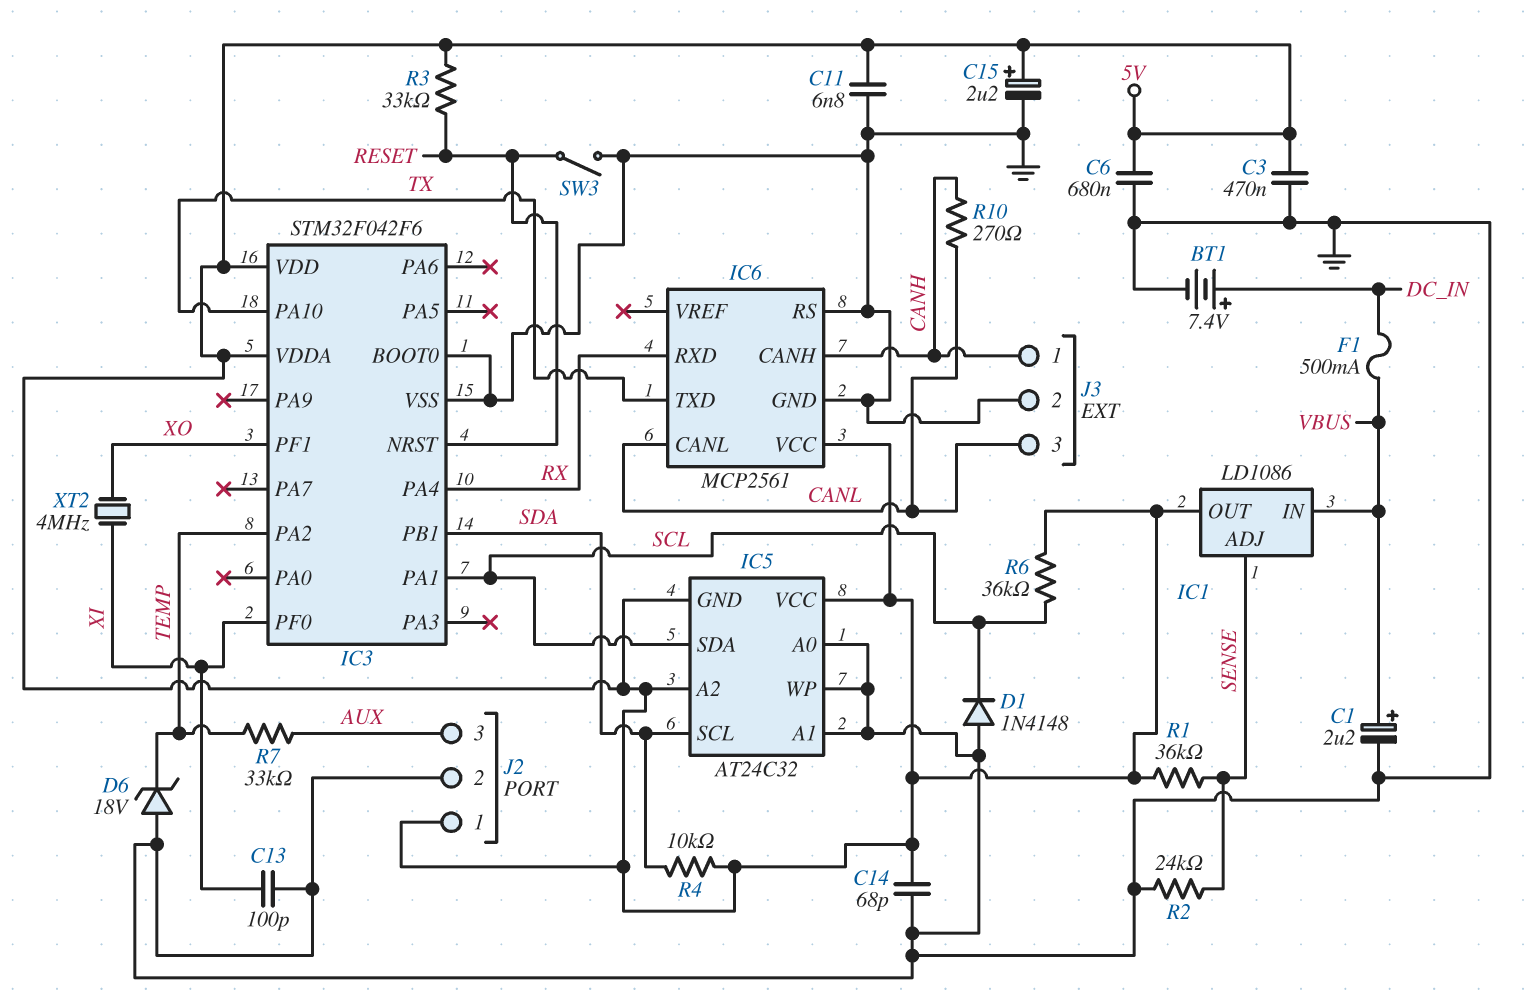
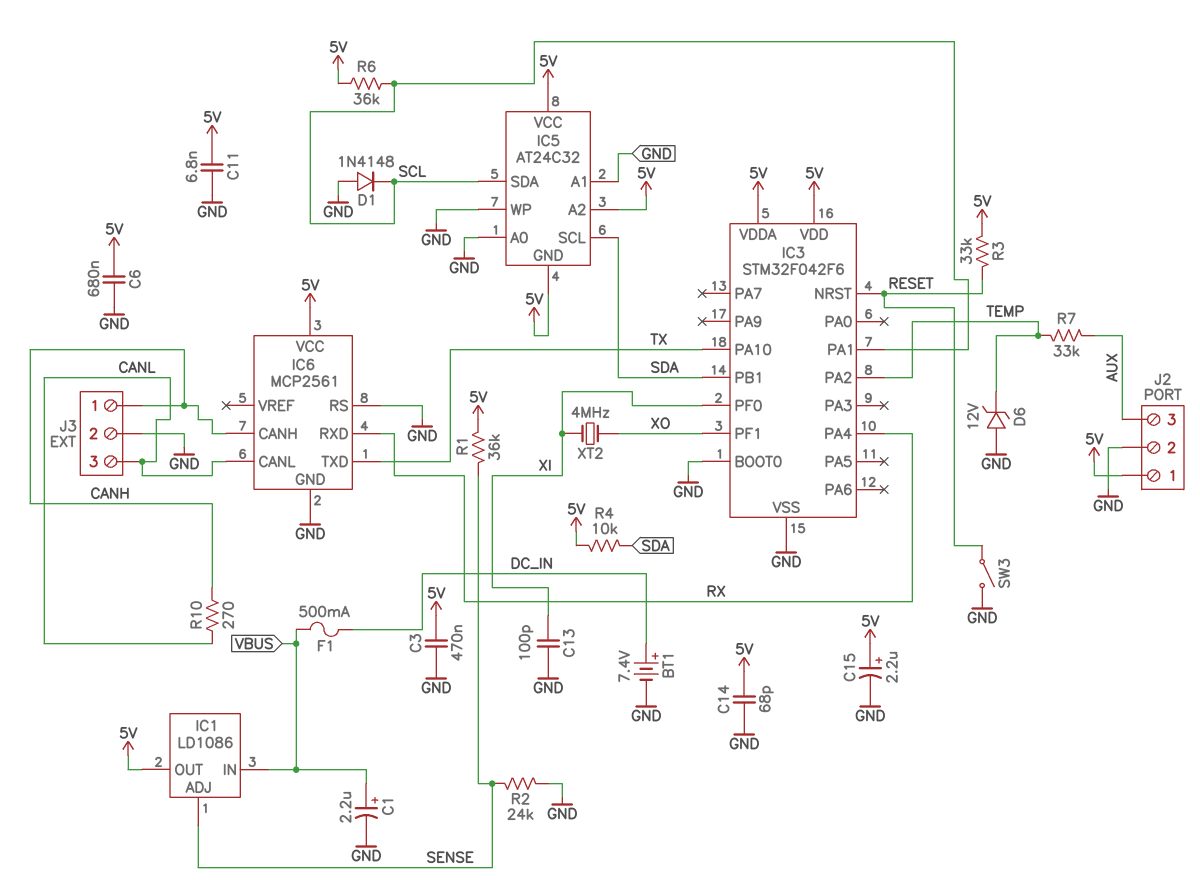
D6: zener 18V (A GND, K TEMP) -> zener 12V (A GND, K TEMP)

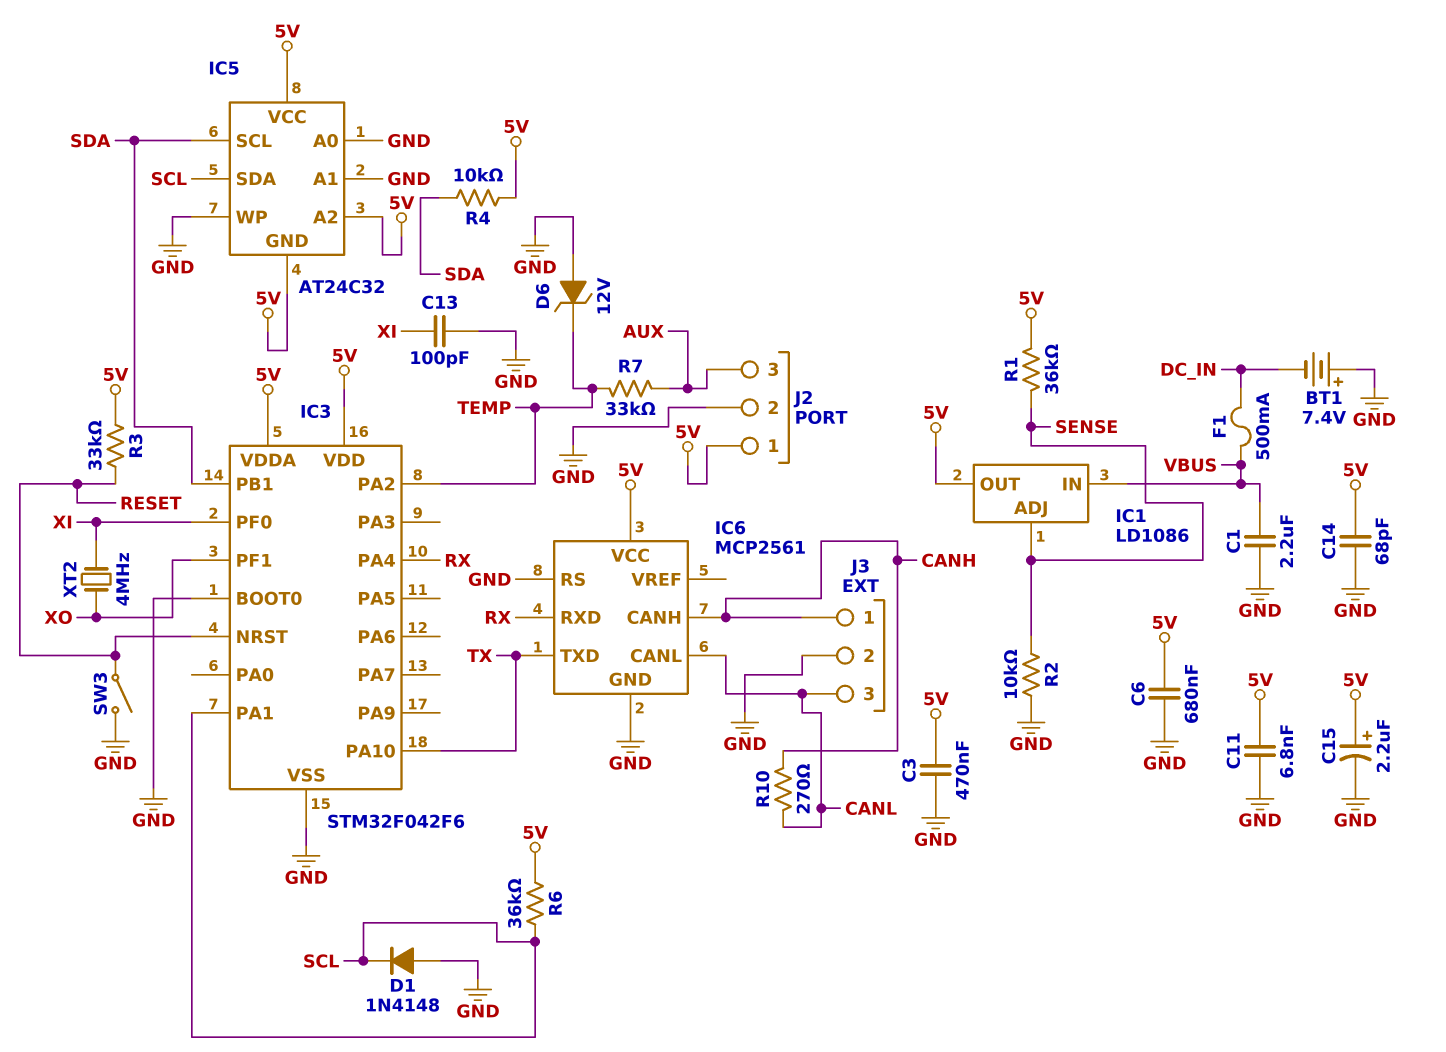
BT1: 7.4V (plus DC_IN, minus GND) -> 7.4V (plus GND, minus DC_IN)
C1: 2.2uF (plus VBUS, minus GND) -> 2.2uF (GND, VBUS)
R2: 24k (GND, SENSE) -> 10k (GND, SENSE)

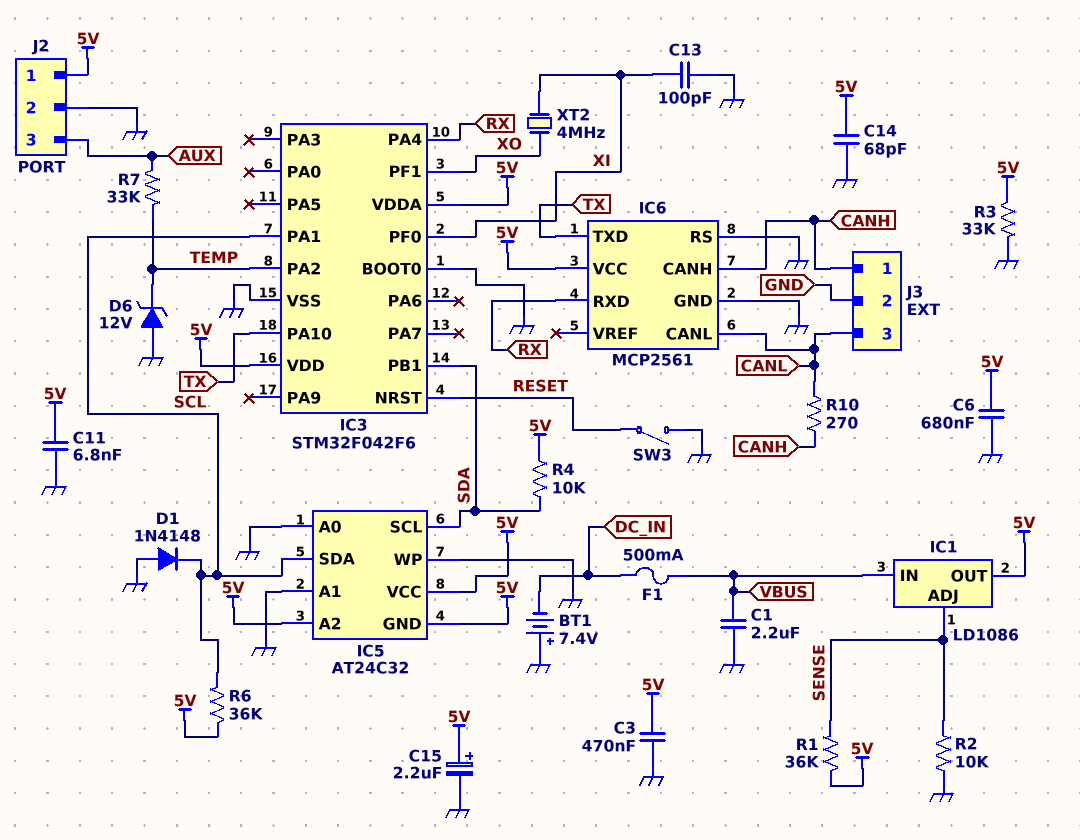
R3: 33k (5V, RESET) -> 33k (5V, GND)

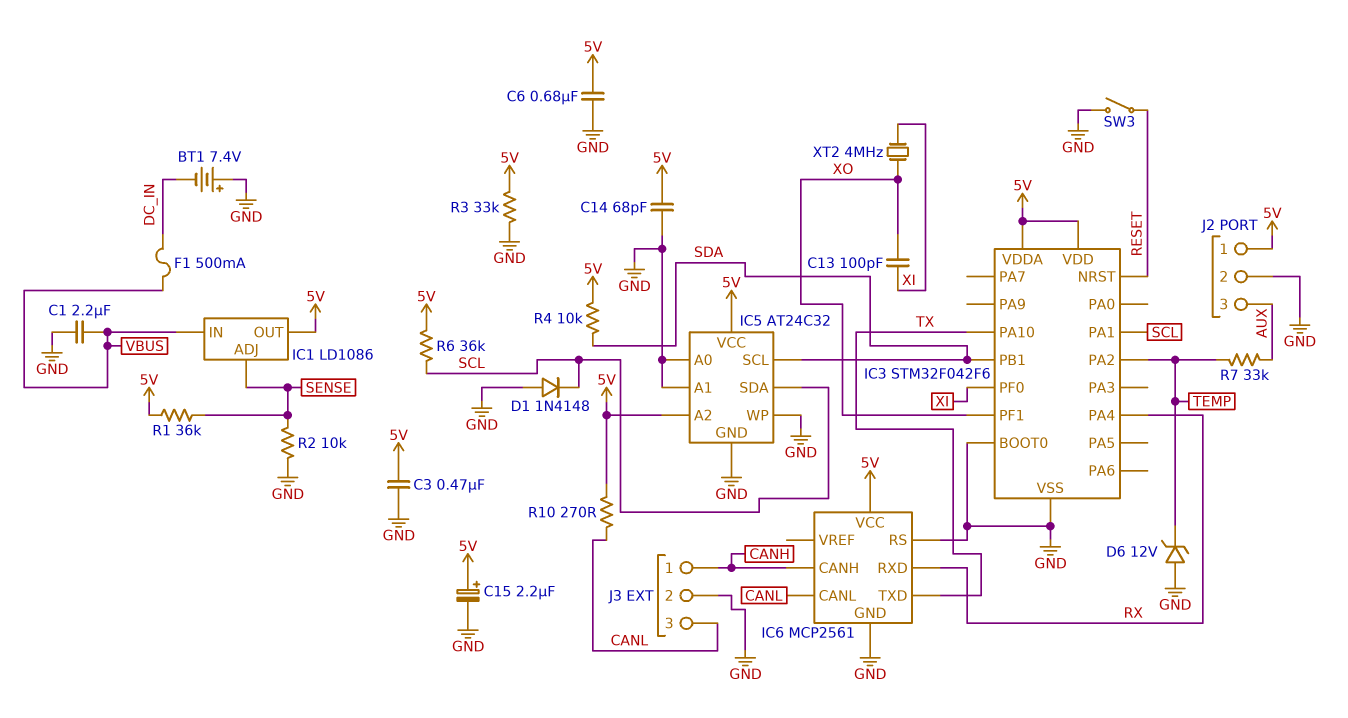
C11: 6.8nF (5V, GND) -> none
C13: 100pF (GND, XI) -> 100pF (XI, XO)
IC5 pin GND: 5V -> GND
R10: 270 (CANH, CANL) -> 270 (5V, CANL)

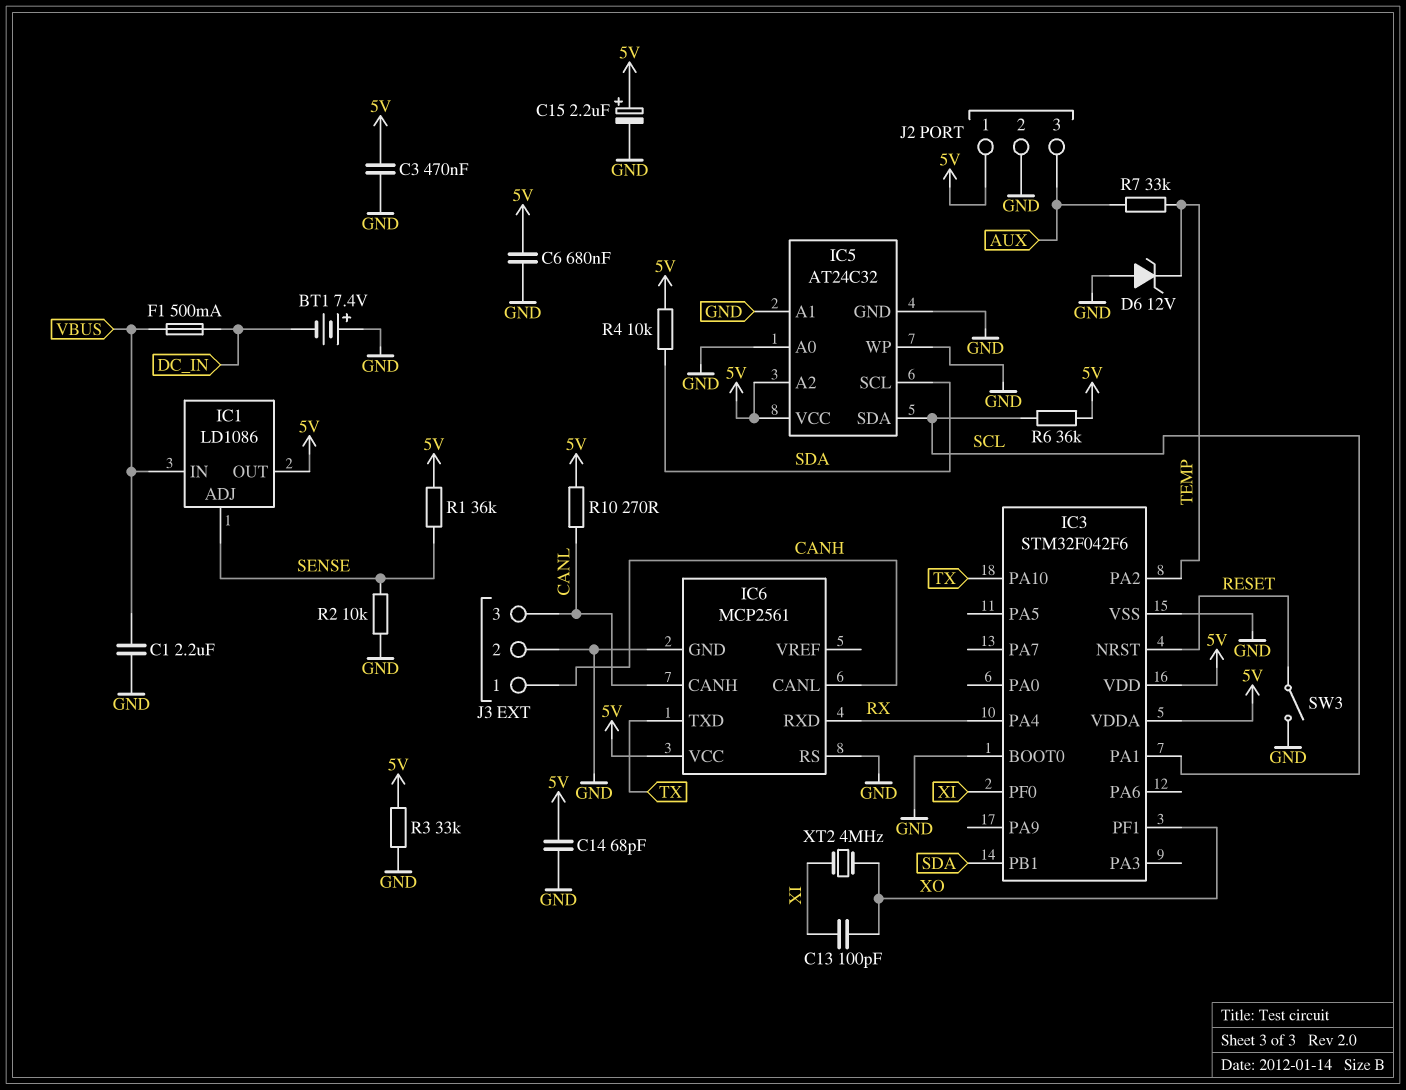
D1: diode 1N4148 (A GND, K SCL) -> none
IC6 pin CANH: CANH -> CANL
IC6 pin CANL: CANL -> CANH

